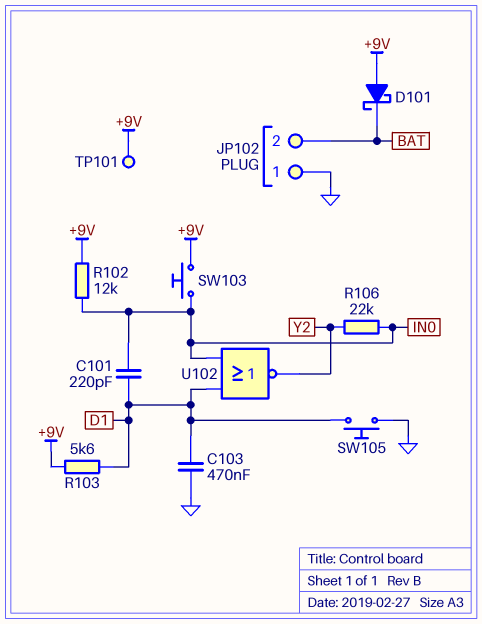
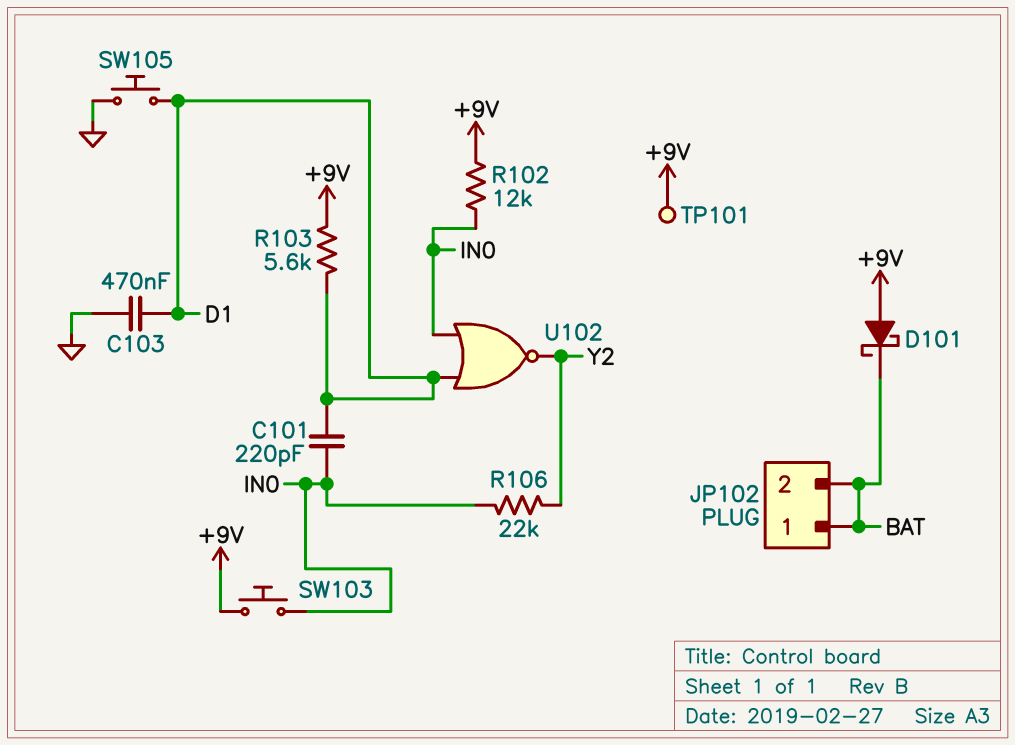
JP102 pin 1: GND -> BAT

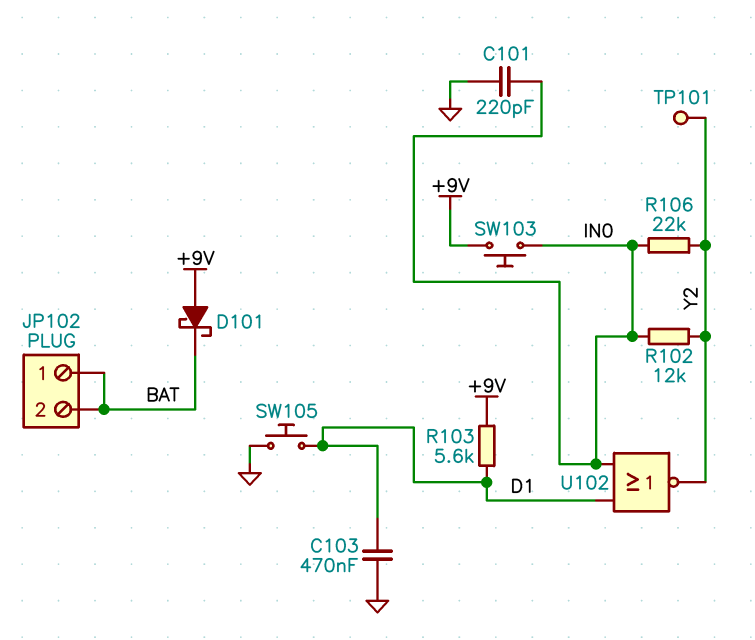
C101: 220pF (D1, IN0) -> 220pF (GND, IN0)
R102: 12k (+9V, IN0) -> 12k (IN0, Y2)
TP101: test point (+9V) -> test point (Y2)

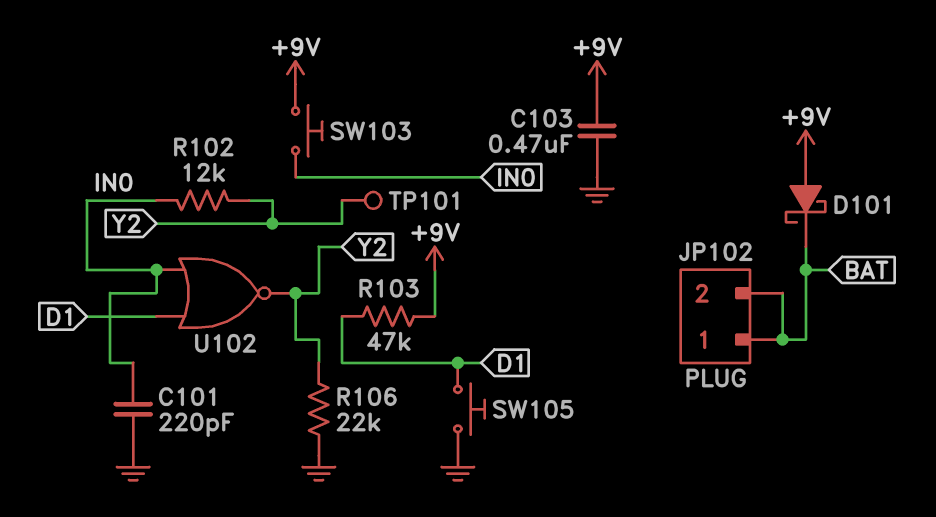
C103: 470nF (D1, GND) -> 470nF (+9V, GND)
R103: 5.6k (+9V, D1) -> 47k (+9V, D1)
R106: 22k (IN0, Y2) -> 22k (GND, Y2)

